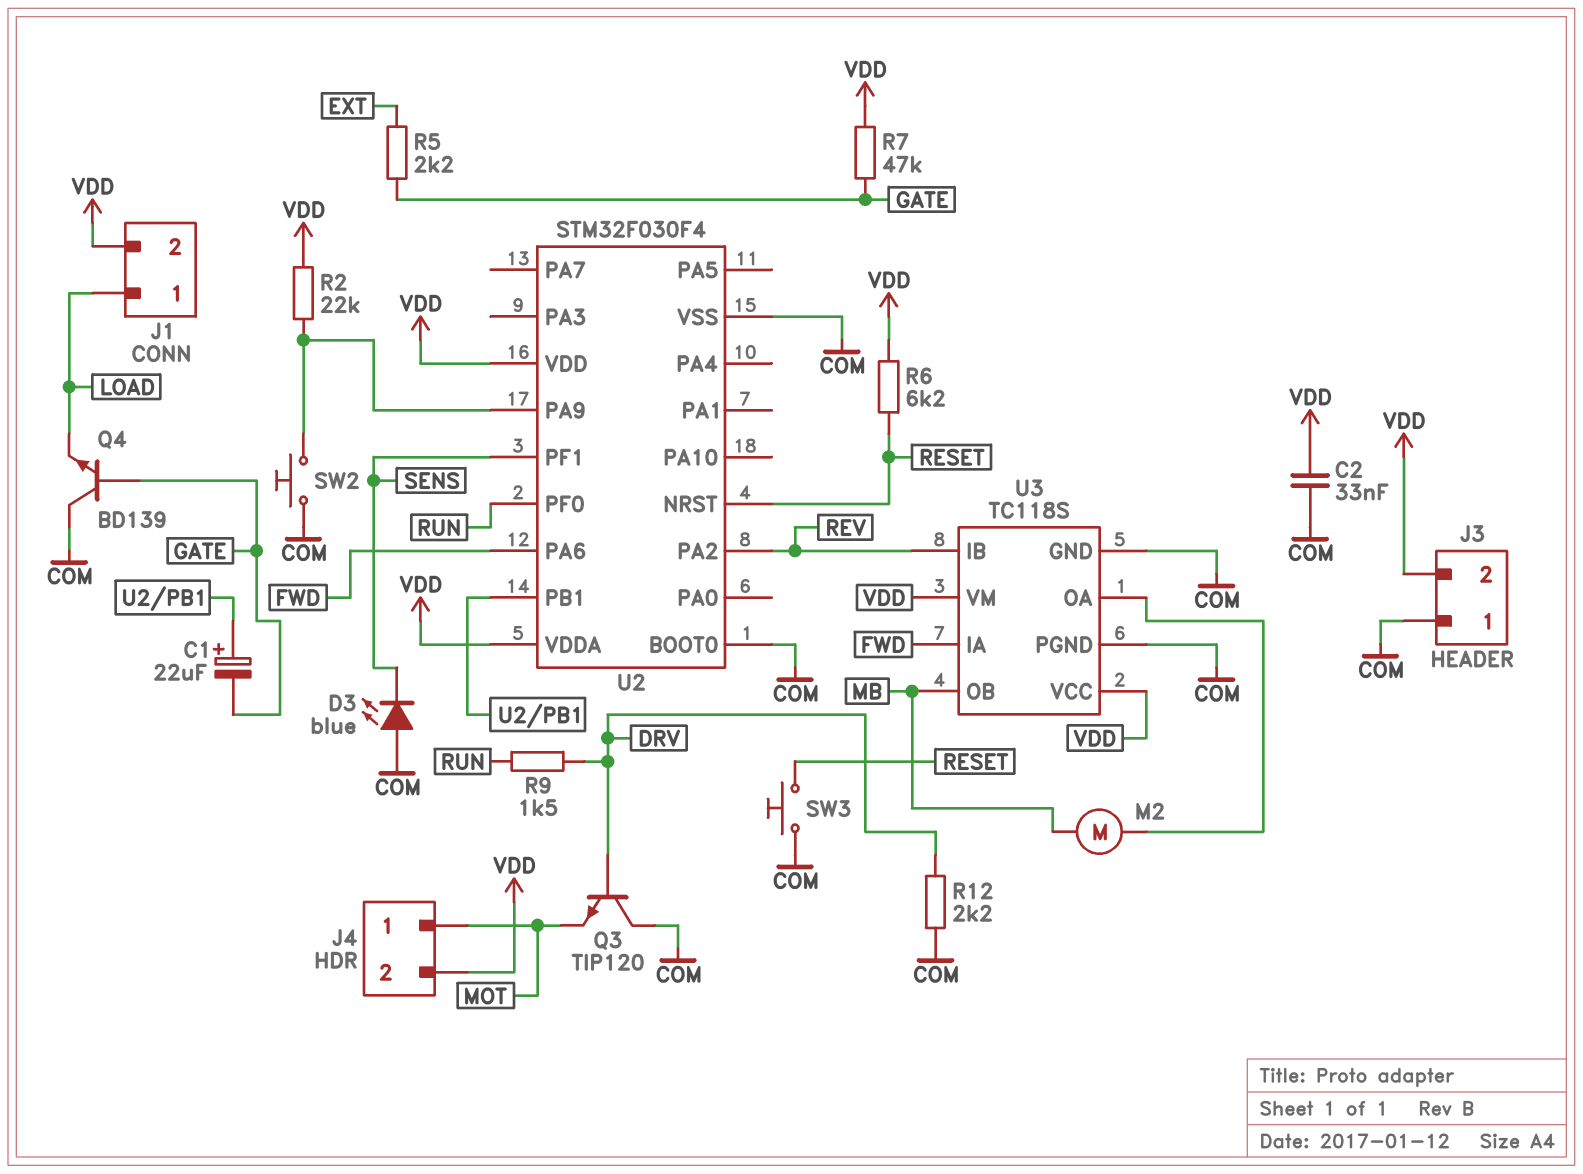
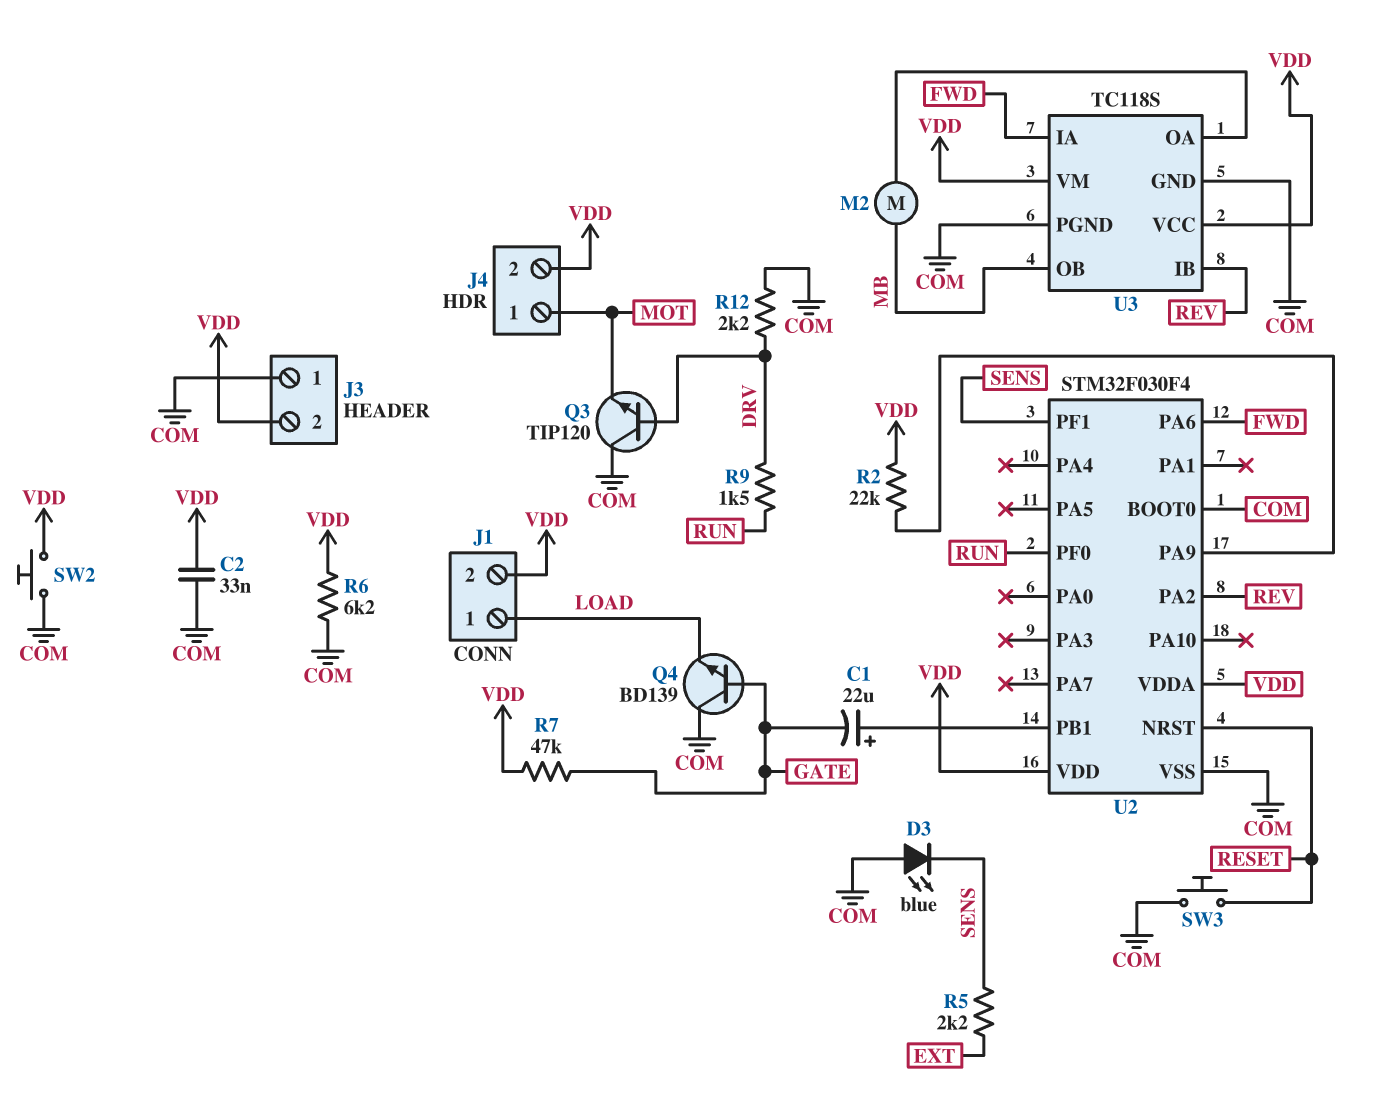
R5: 2.2k (EXT, GATE) -> 2.2k (EXT, SENS)
R6: 6.2k (RESET, VDD) -> 6.2k (COM, VDD)
SW2: button (COM, U2/PA9) -> button (COM, VDD)

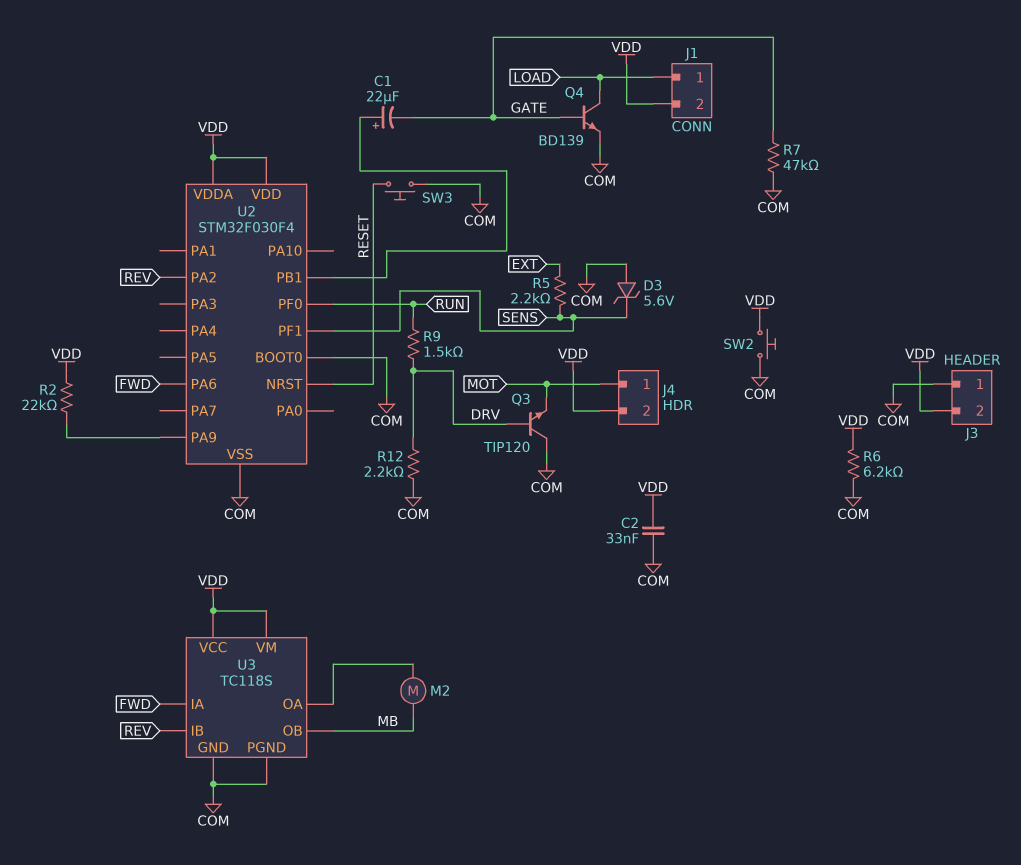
D3: LED blue (A COM, K SENS) -> zener 5.6V (A COM, K SENS)
Q4: NPN BD139 (B GATE, C COM, E LOAD) -> NPN BD139 (B GATE, C LOAD, E COM)
R7: 47k (GATE, VDD) -> 47k (COM, GATE)

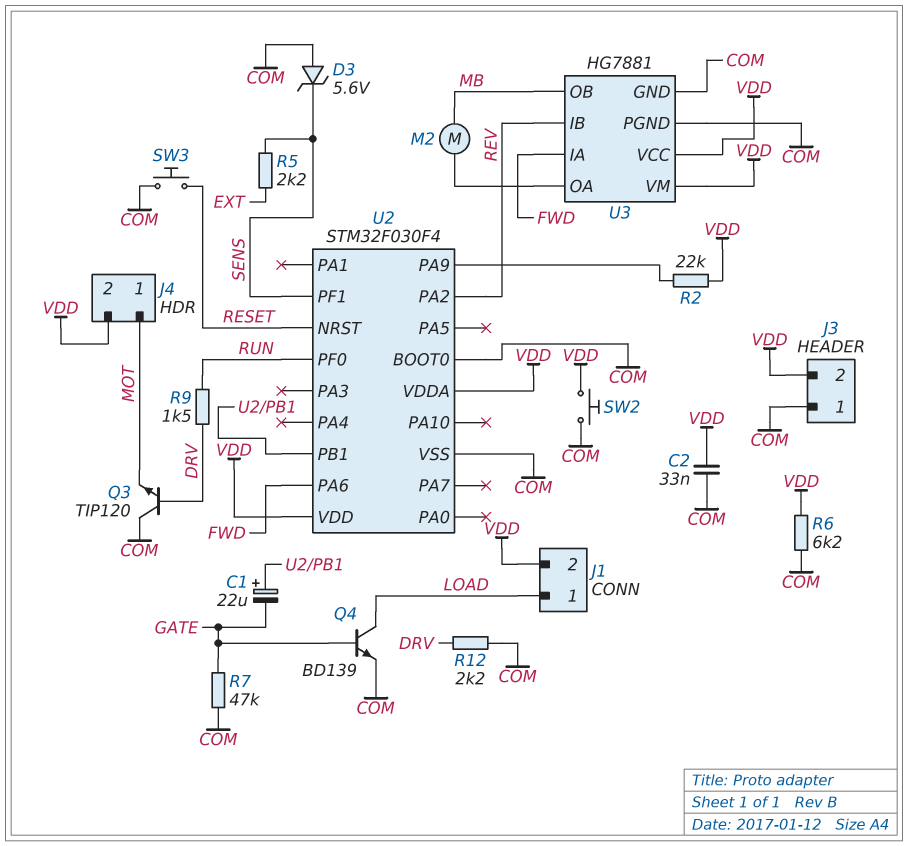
U3: TC118S -> HG7881

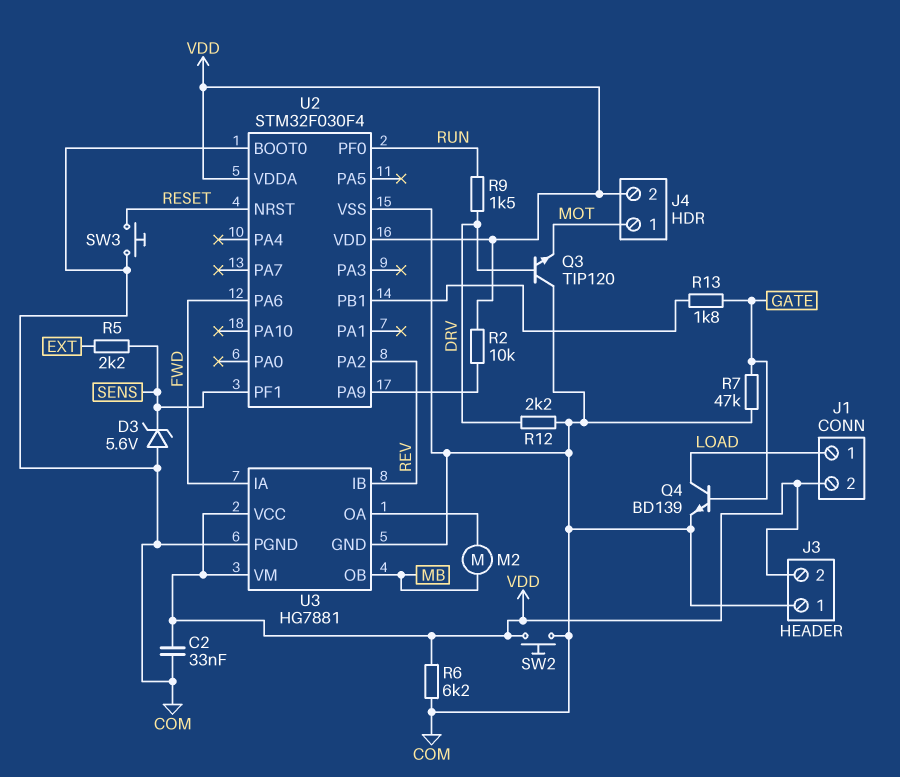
C1: 22uF (plus U2/PB1, minus GATE) -> none
R2: 22k (U2/PA9, VDD) -> 10k (U2/PA9, VDD)
R13: none -> 1.8k (GATE, U2/PB1)

